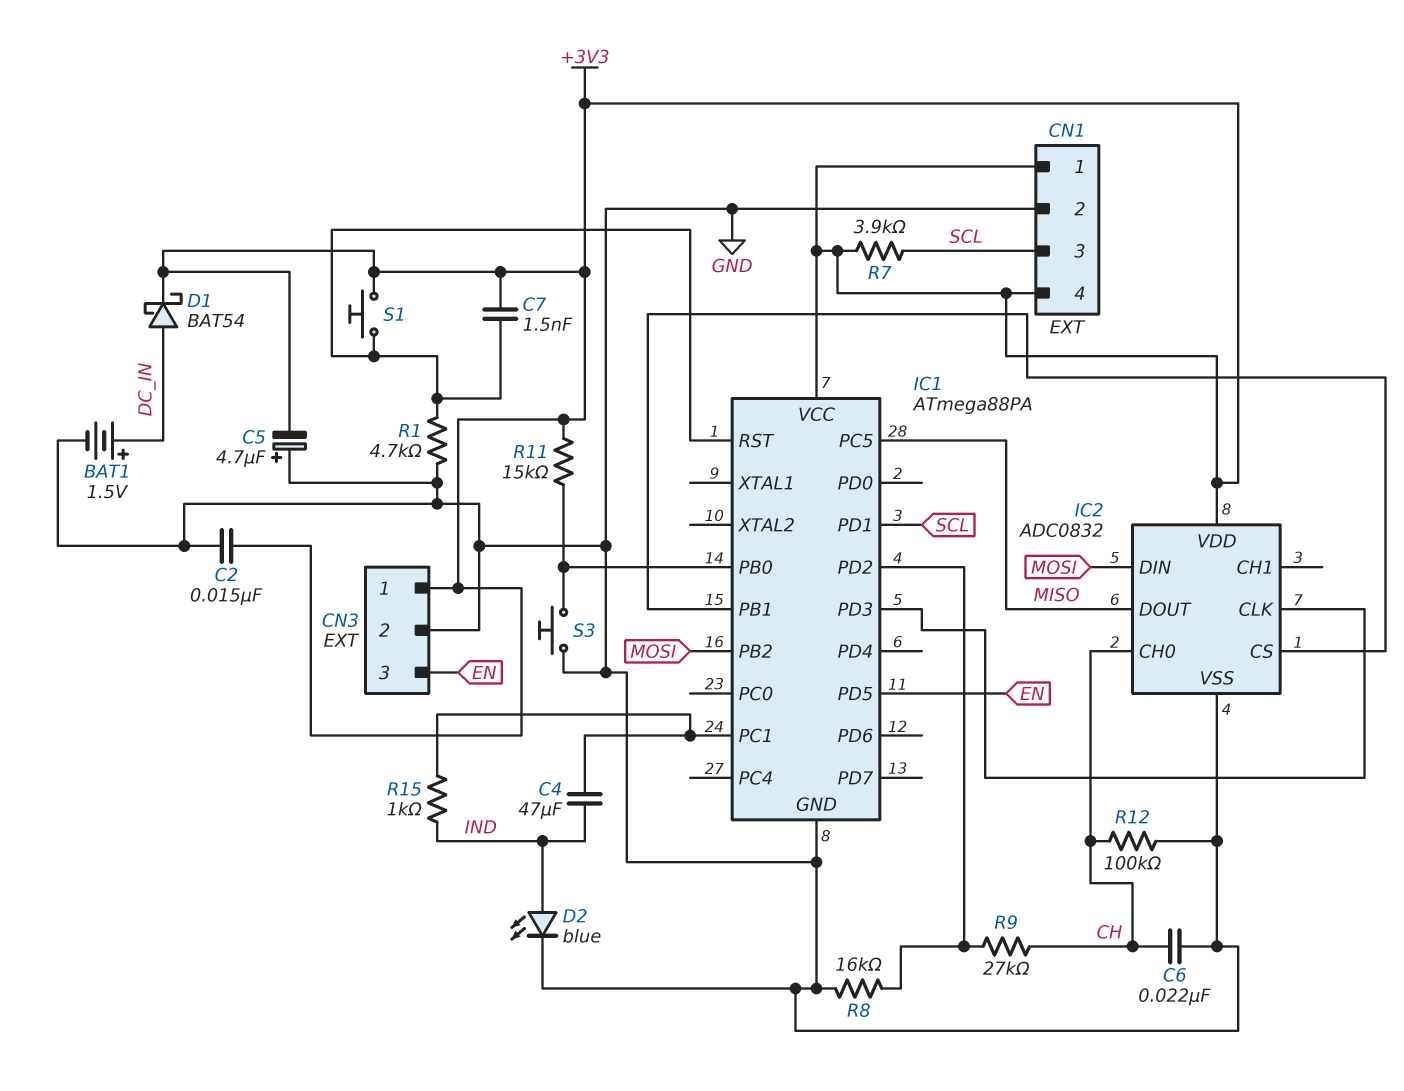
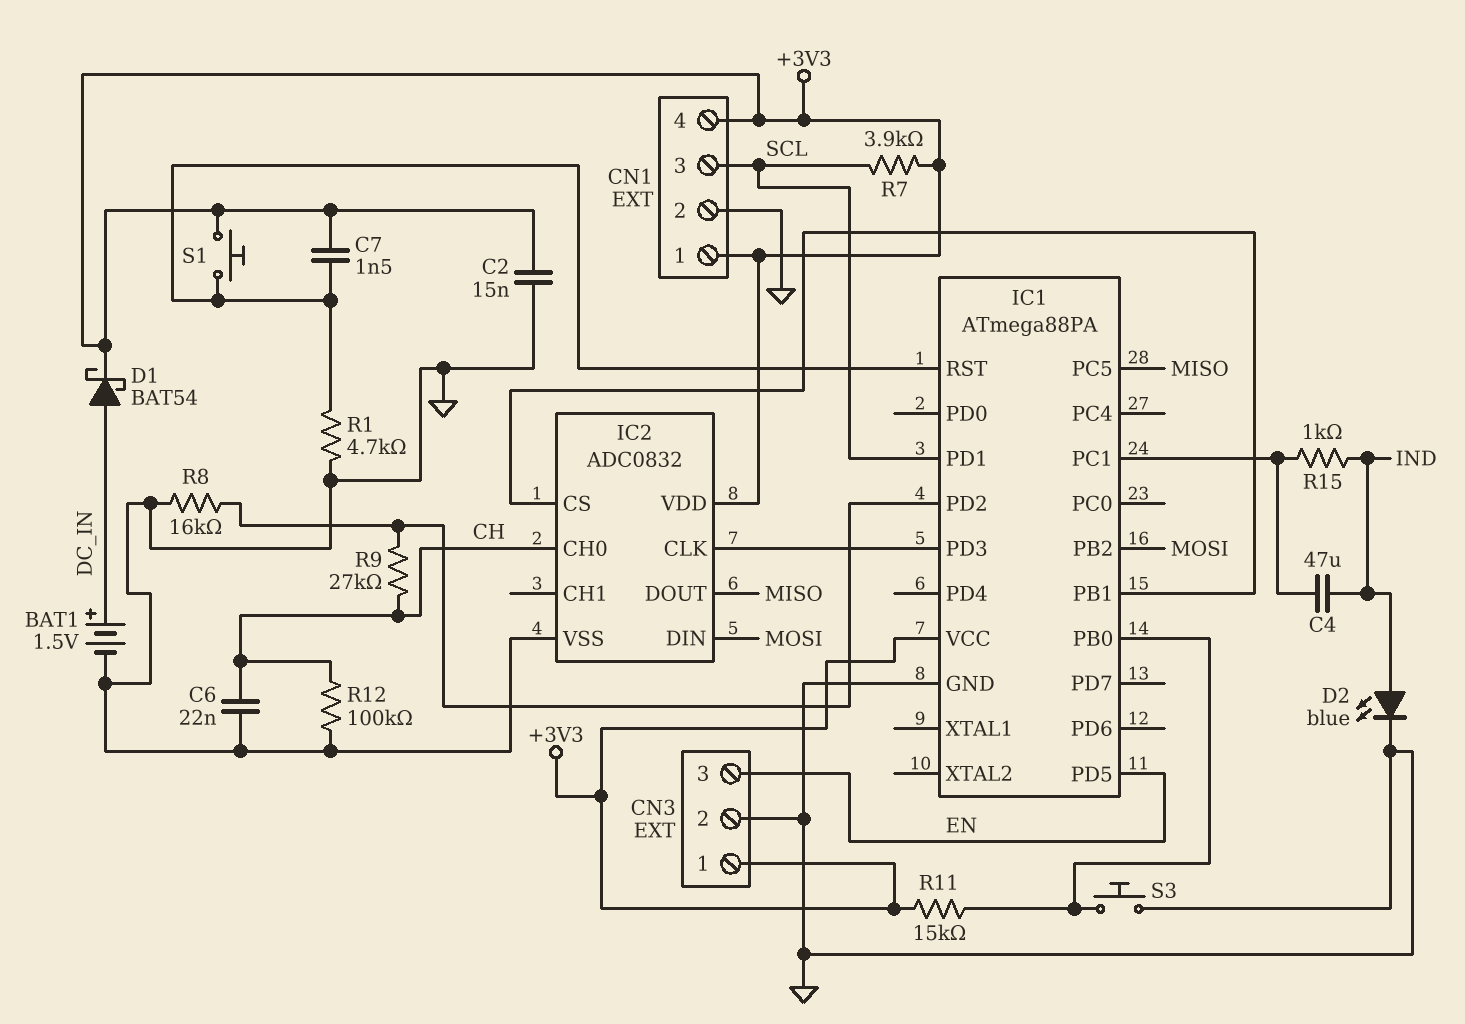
C5: 4.7uF (plus GND, minus +3V3) -> none

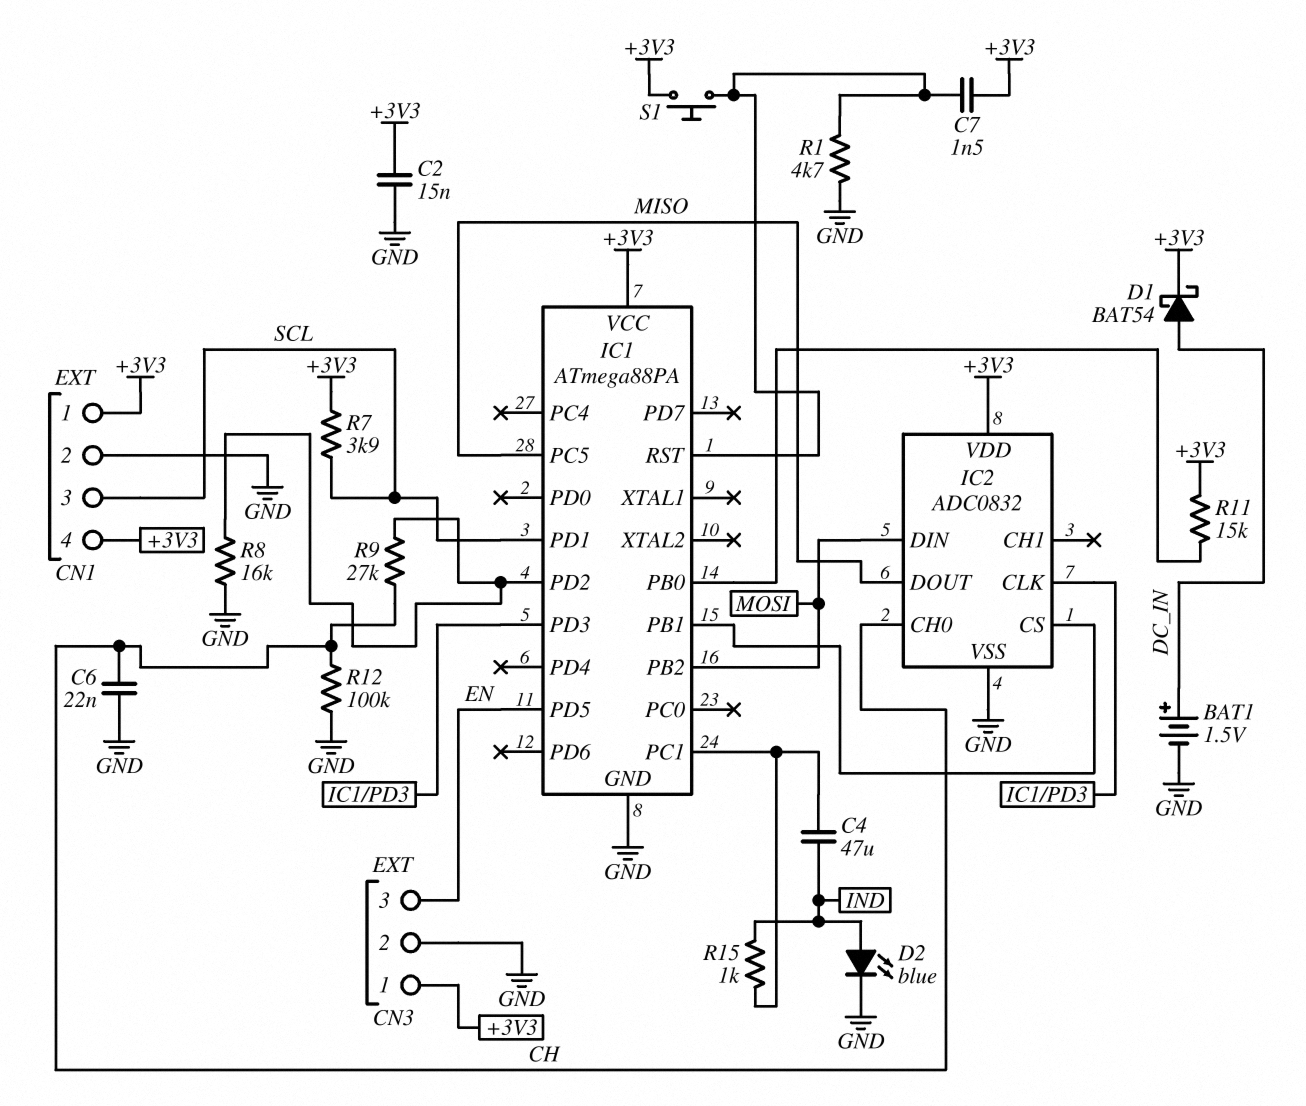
S3: button (GND, IC1/PB0) -> none

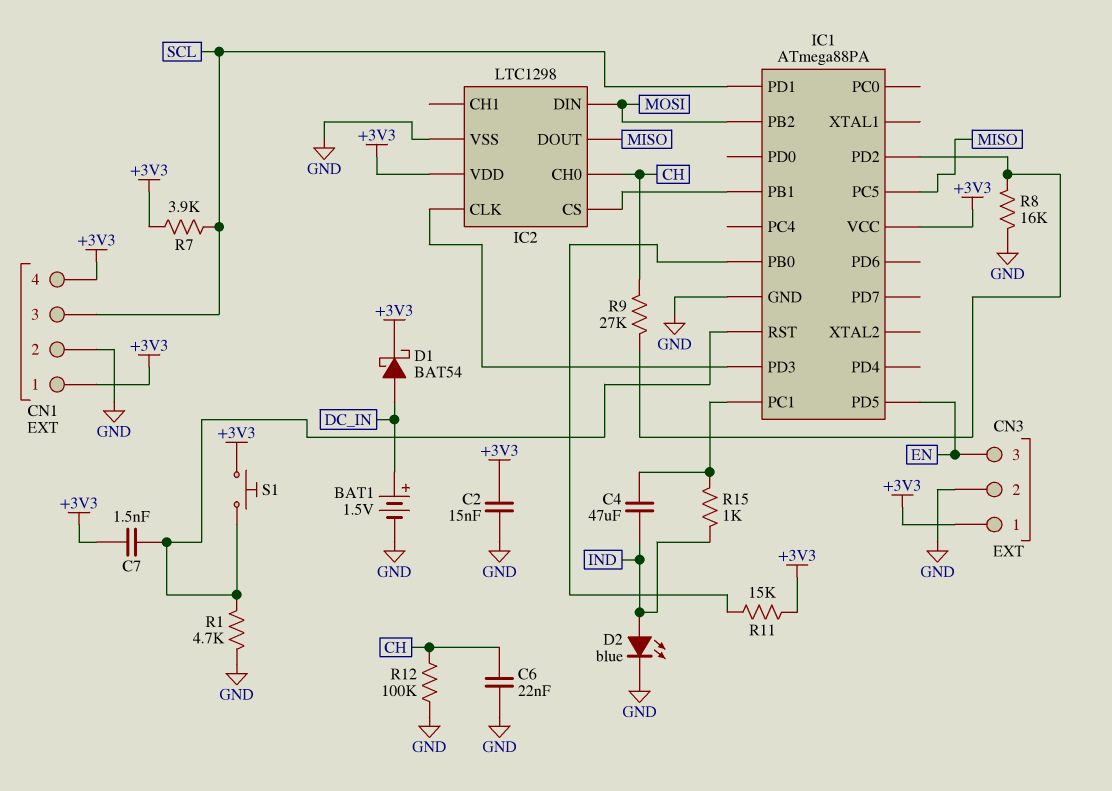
IC2: ADC0832 -> LTC1298

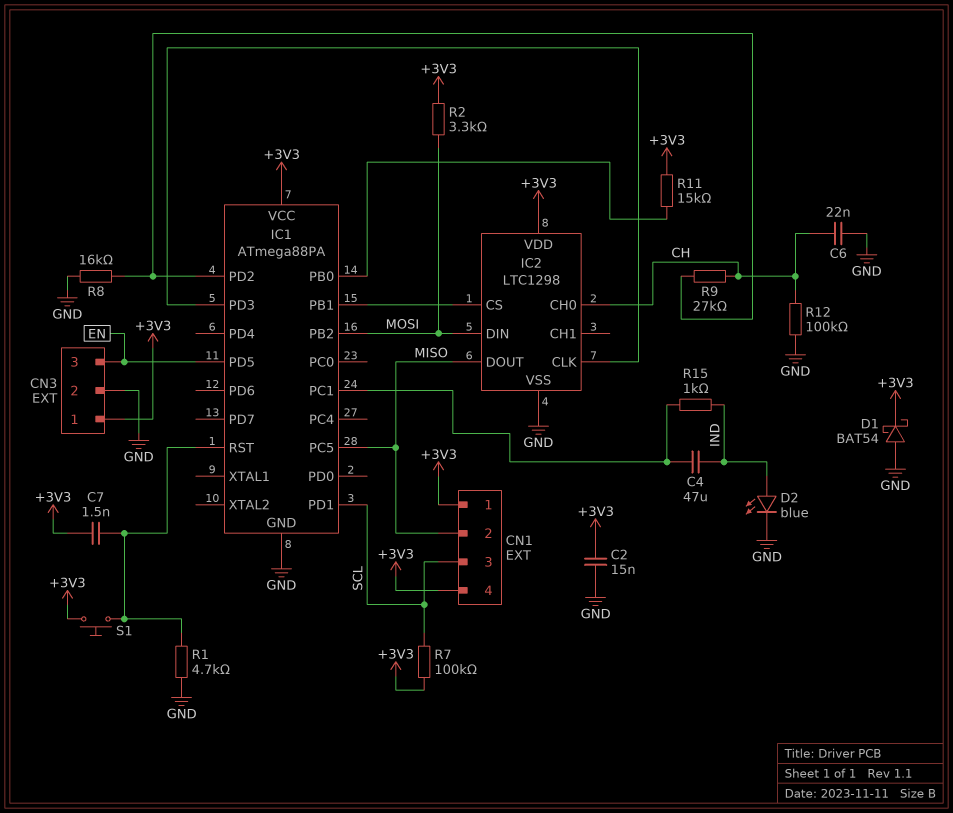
BAT1: 1.5V (plus DC_IN, minus GND) -> none
CN1 pin 2: GND -> MISO
D1: schottky BAT54 (A DC_IN, K +3V3) -> schottky BAT54 (A GND, K +3V3)
R2: none -> 3.3k (+3V3, MOSI)
R7: 3.9k (+3V3, SCL) -> 100k (+3V3, SCL)

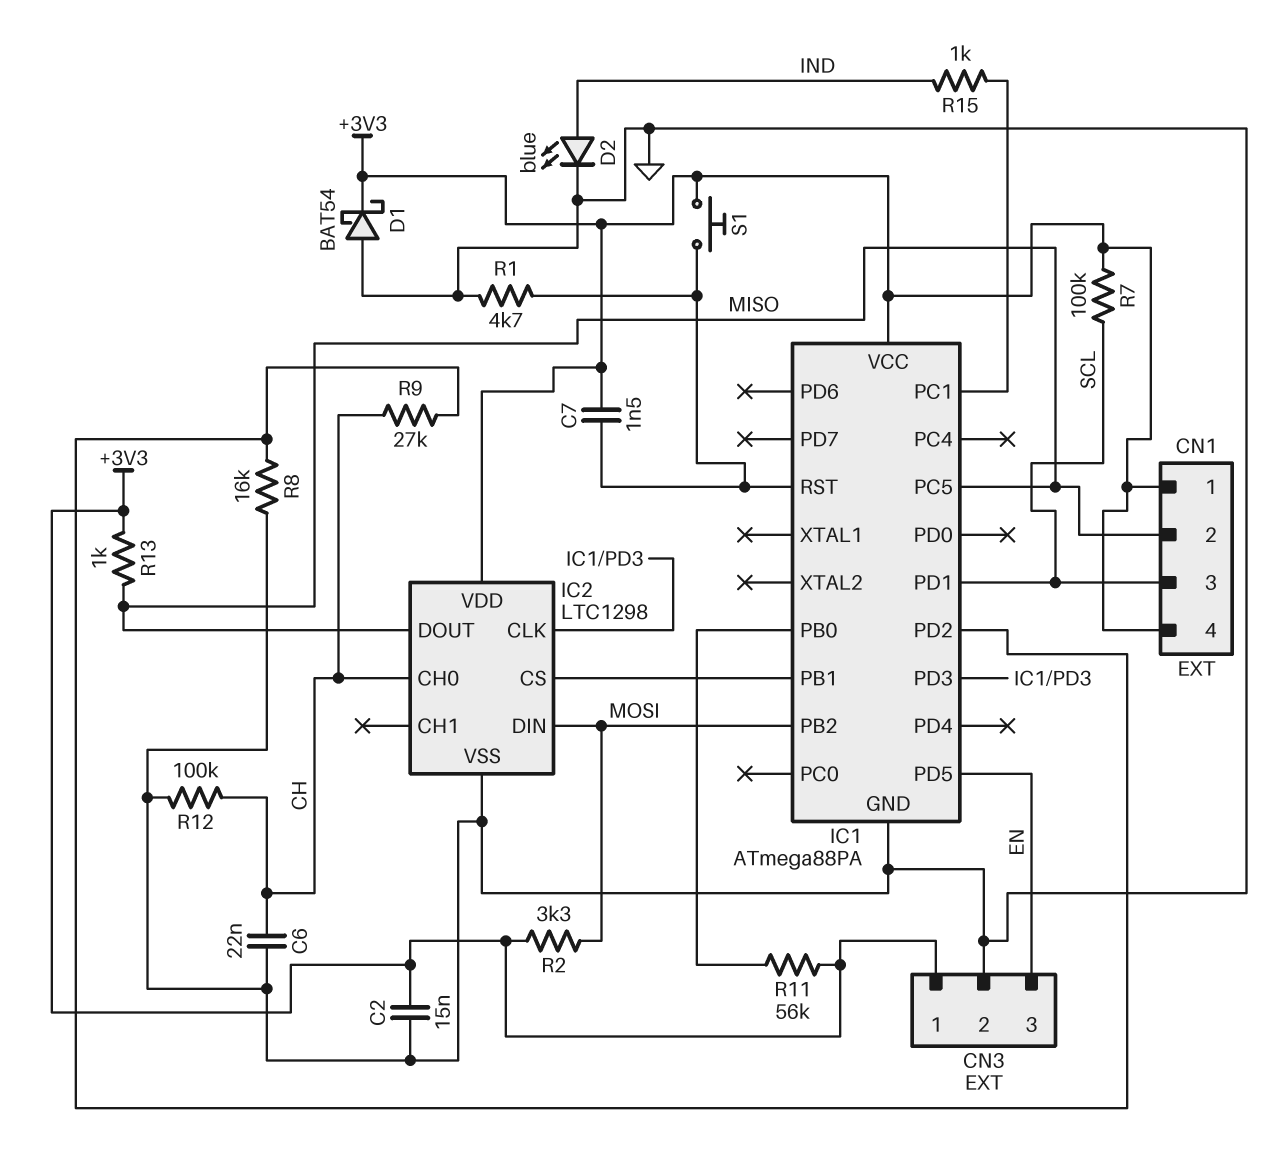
C4: 47uF (IC1/PC1, IND) -> none
R11: 15k (+3V3, IC1/PB0) -> 56k (+3V3, IC1/PB0)
R13: none -> 1k (+3V3, MISO)

